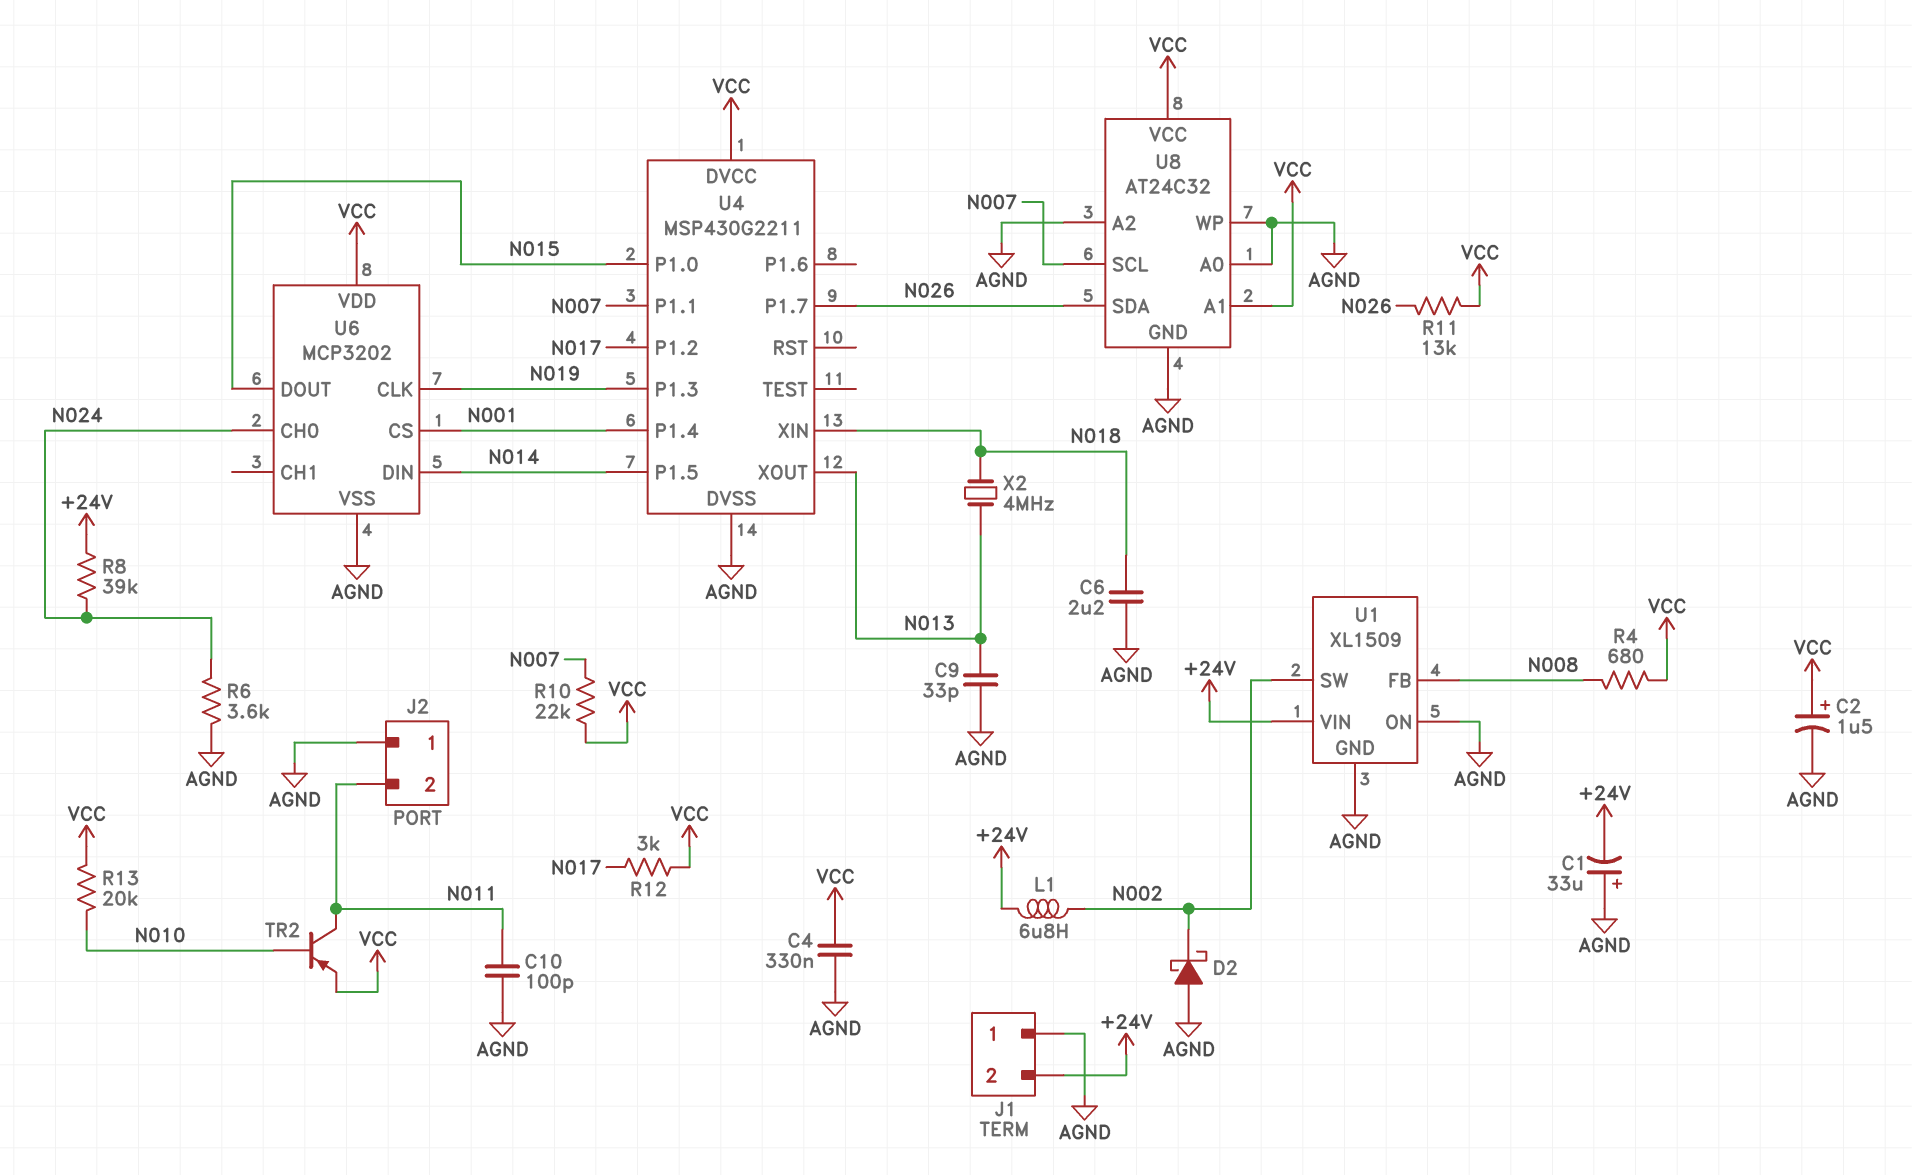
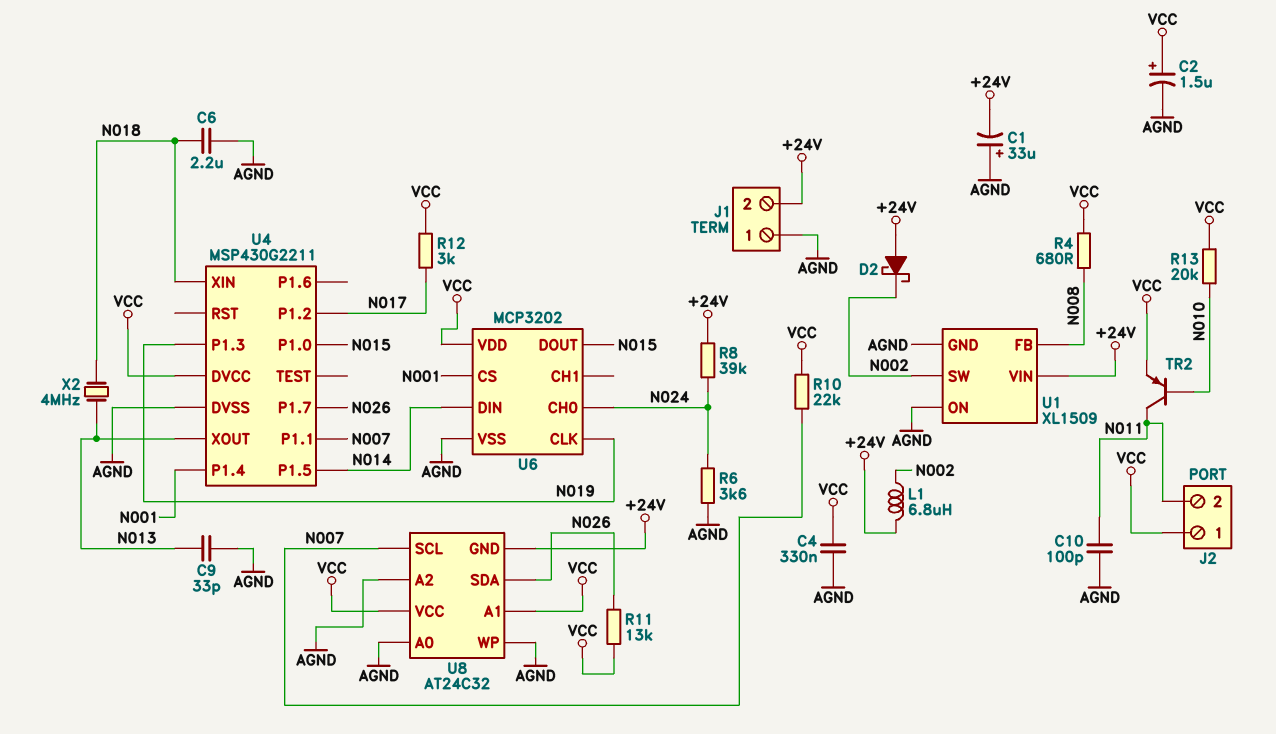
D2: schottky (A AGND, K N002) -> schottky (A +24V, K N002)
J2 pin 1: AGND -> VCC
U8 pin GND: AGND -> +24V

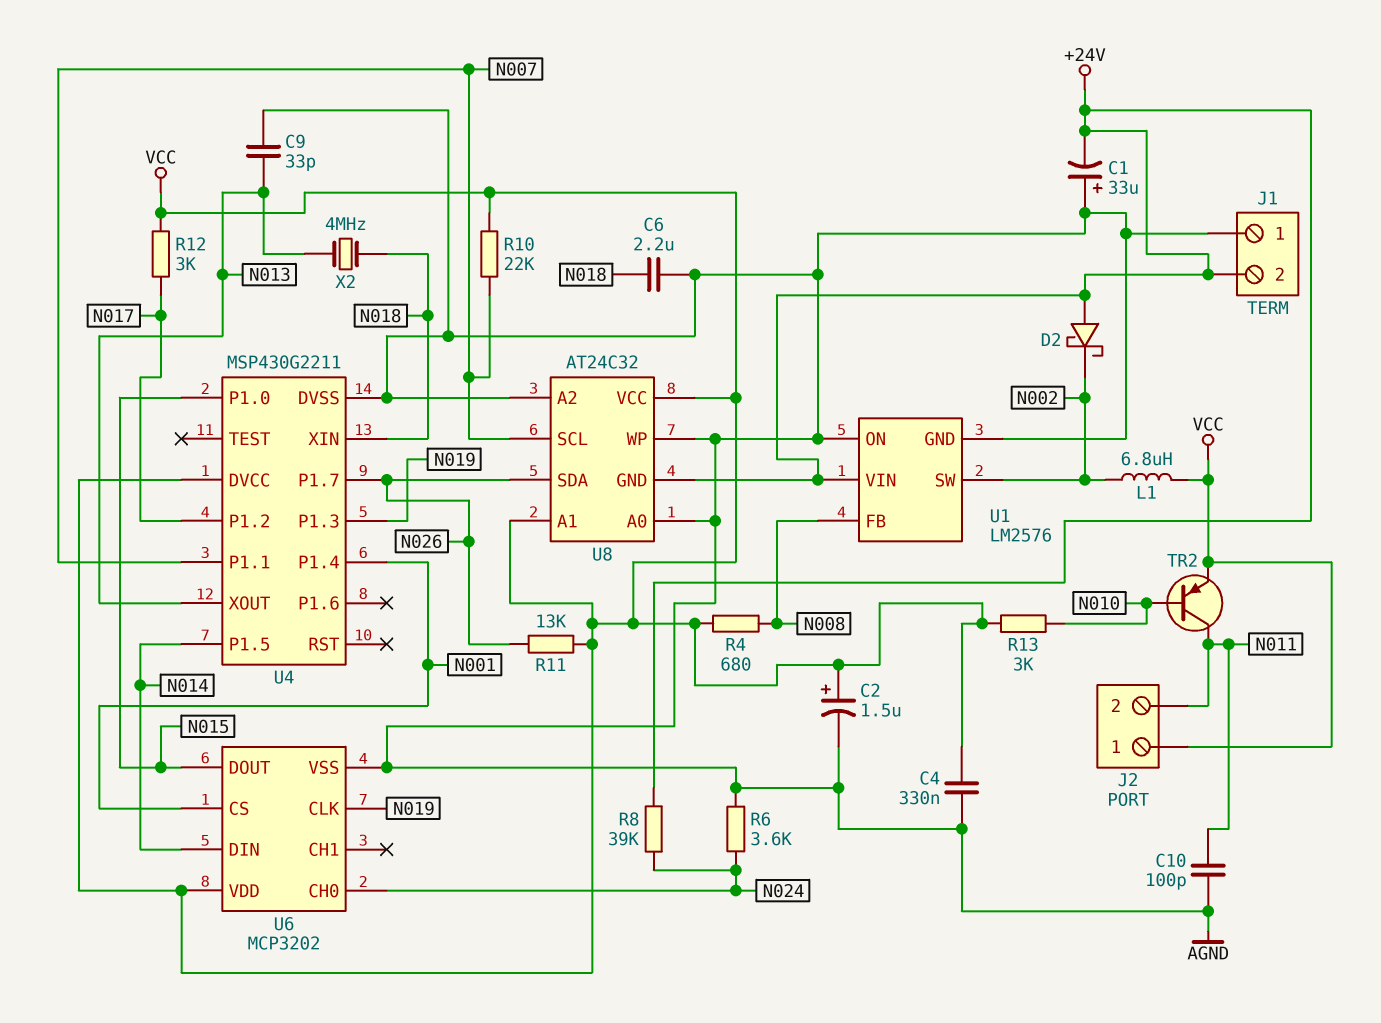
L1: 6.8uH (+24V, N002) -> 6.8uH (N002, VCC)
R13: 20k (N010, VCC) -> 3k (N010, VCC)
U1: XL1509 -> LM2576

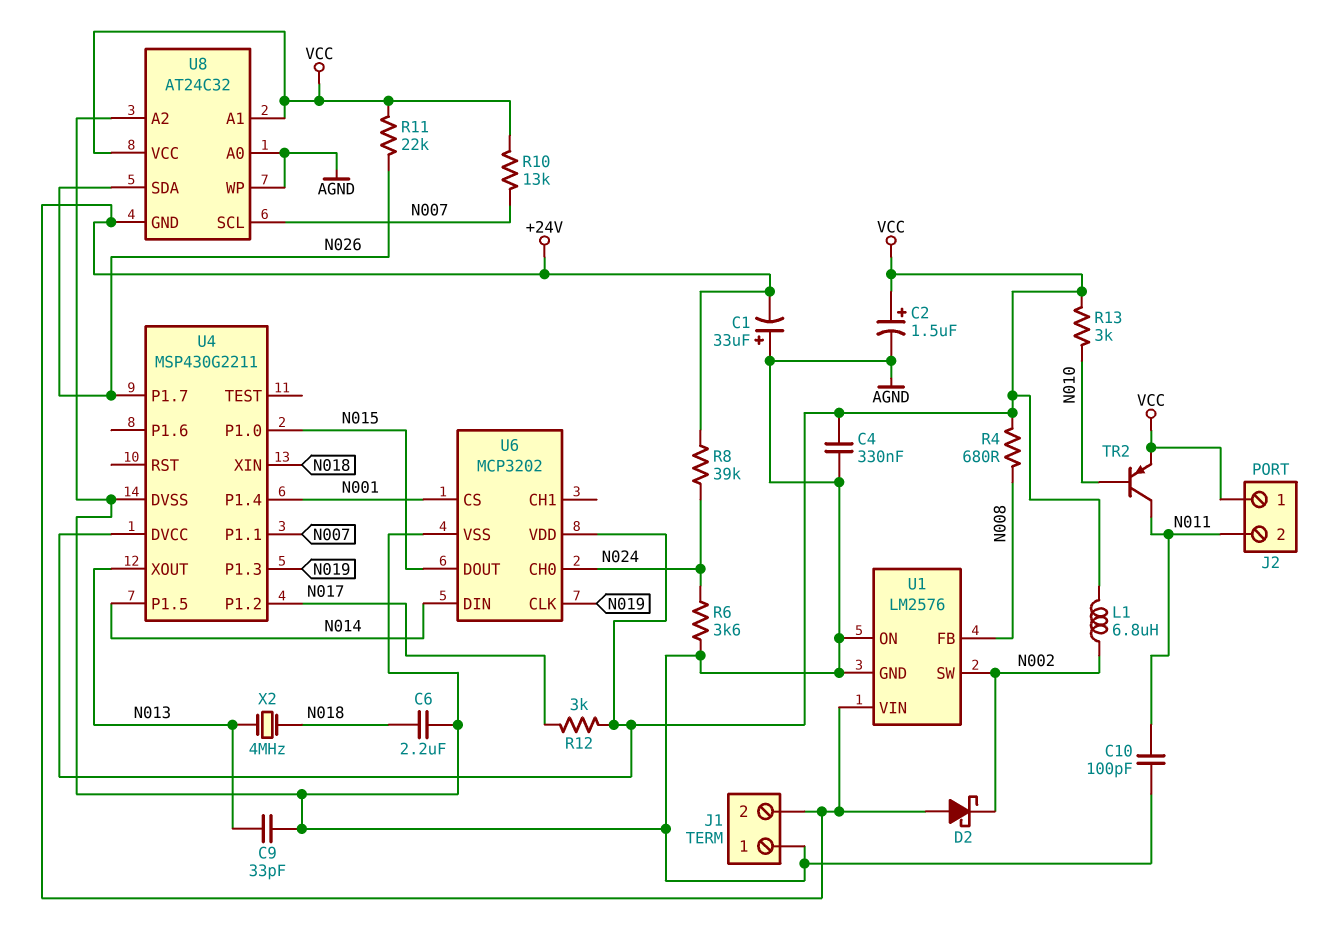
R10: 22k (N007, VCC) -> 13k (N007, VCC)
R11: 13k (N026, VCC) -> 22k (N026, VCC)

